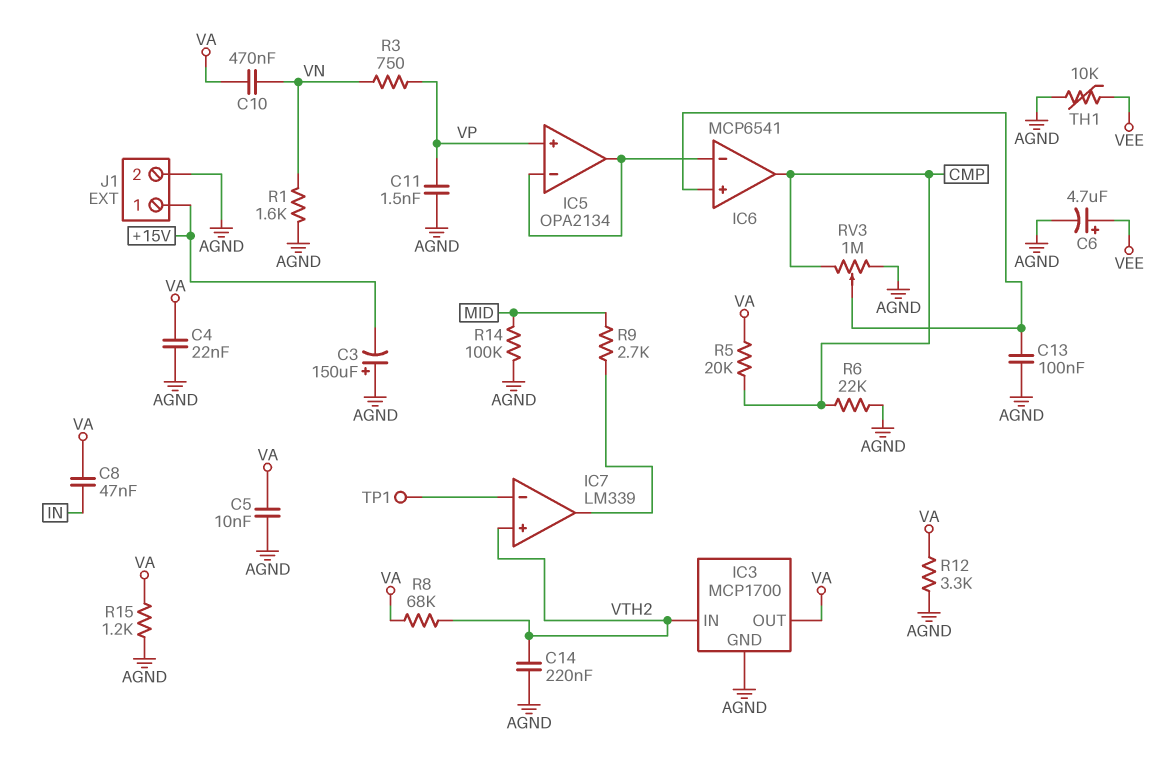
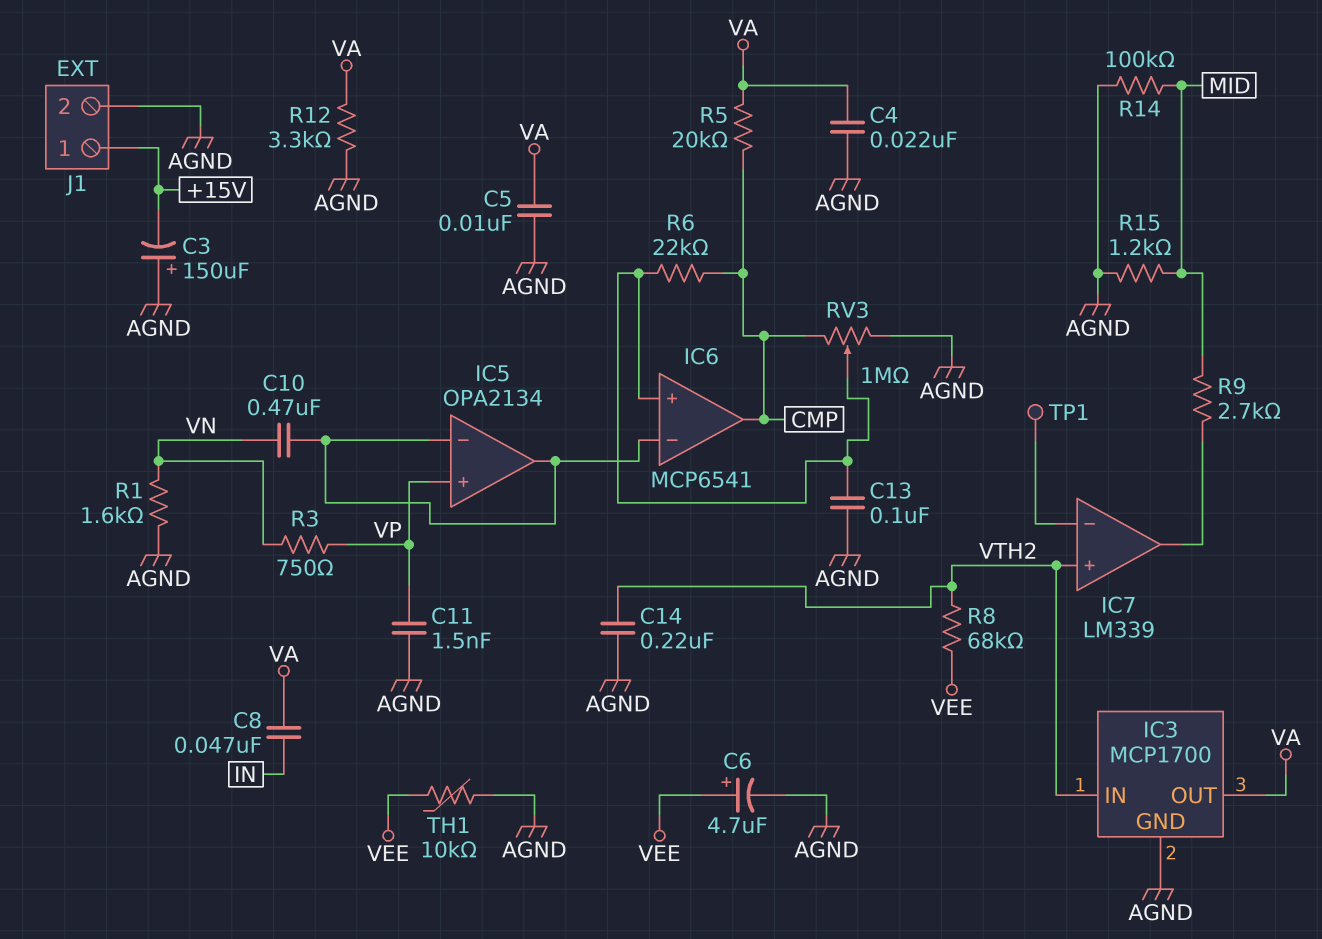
C10: 470nF (VA, VN) -> 470nF (IC5/in-, VN)
R6: 22k (AGND, CMP) -> 22k (CMP, IC6/in+)
R8: 68k (VA, VTH2) -> 68k (VEE, VTH2)
R15: 1.2k (AGND, VA) -> 1.2k (AGND, MID)

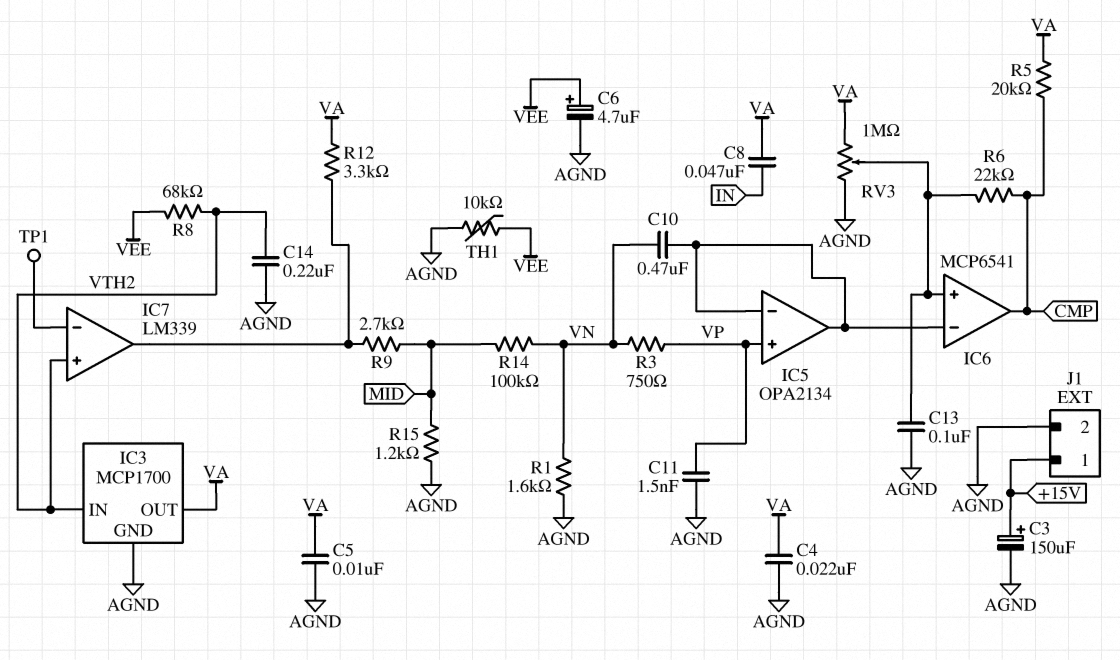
C3: 150uF (plus AGND, minus +15V) -> 150uF (plus +15V, minus AGND)
R12: 3.3k (AGND, VA) -> 3.3k (IC7/out, VA)
R14: 100k (AGND, MID) -> 100k (MID, VN)
RV3: 1M (AGND, CMP, wiper IC6/in+) -> 1M (AGND, VA, wiper IC6/in+)

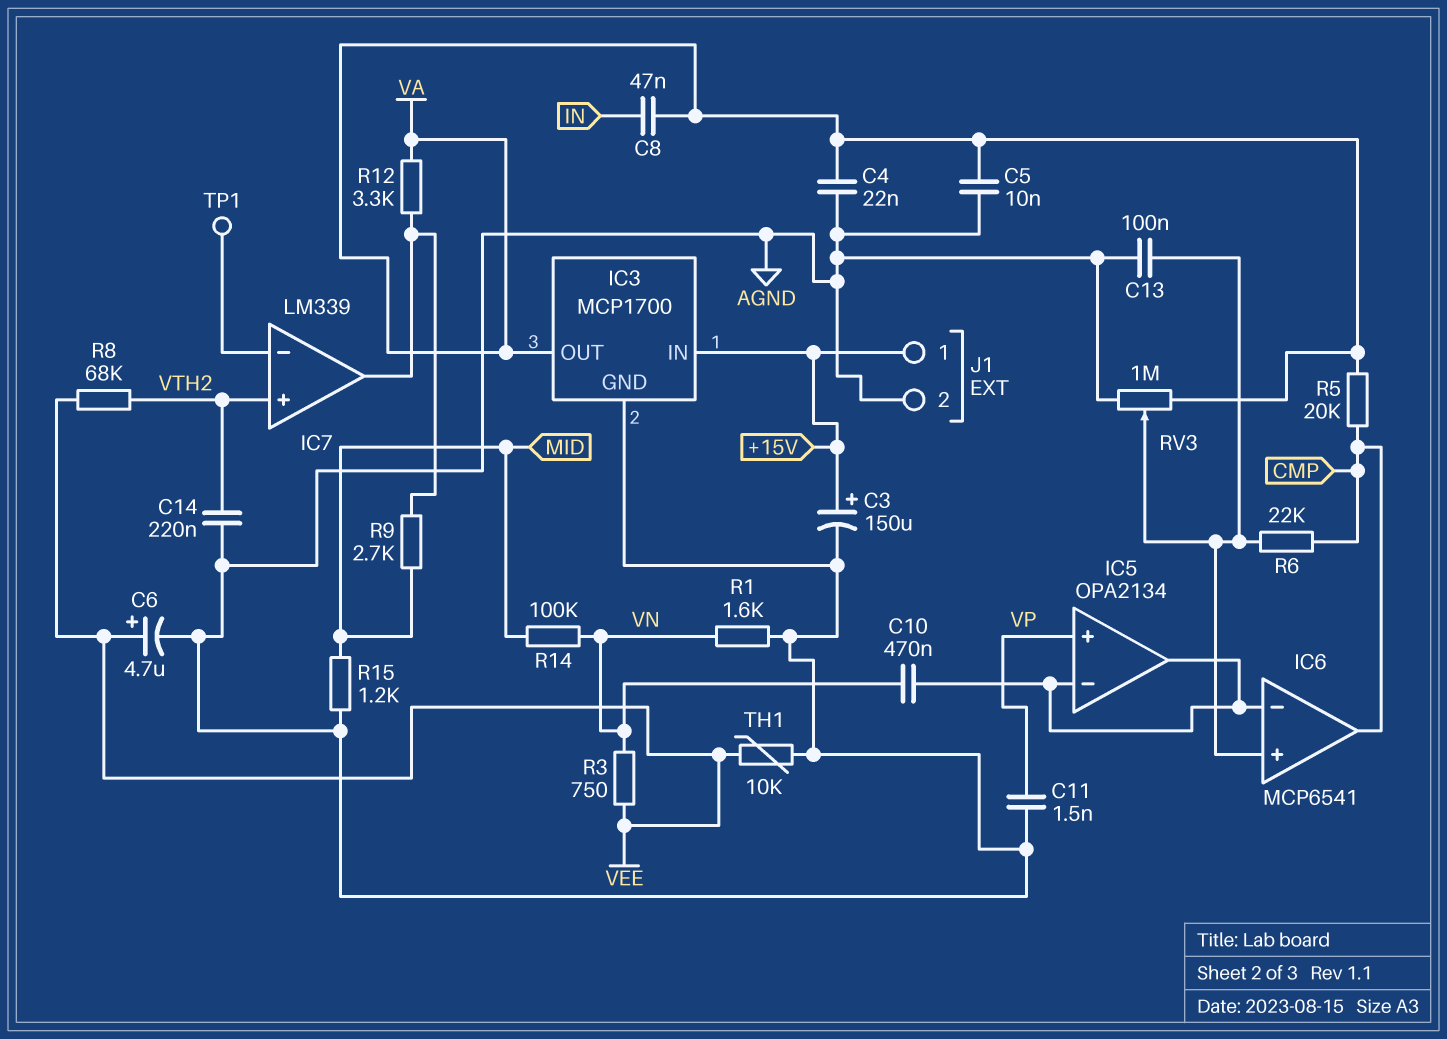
IC3 pin IN: VTH2 -> +15V
R3: 750 (VN, VP) -> 750 (VEE, VN)

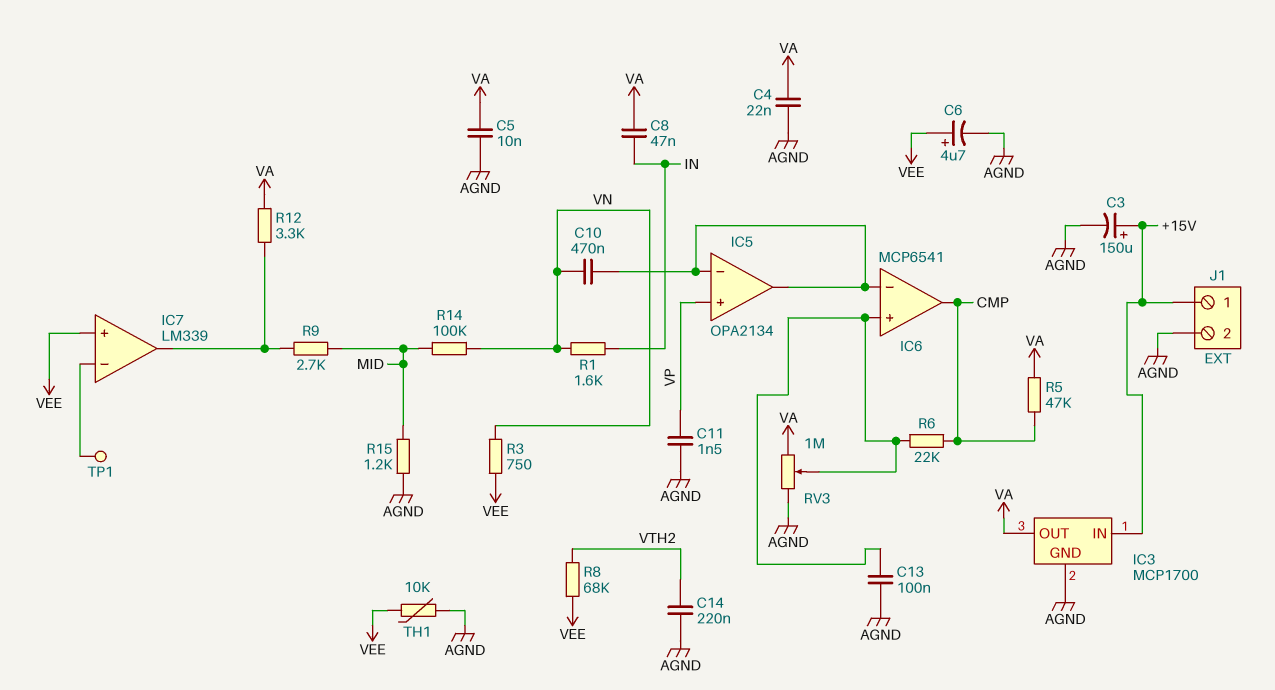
IC7 pin in+: VTH2 -> VEE
R1: 1.6k (AGND, VN) -> 1.6k (IN, VN)
R5: 20k (CMP, VA) -> 47k (CMP, VA)

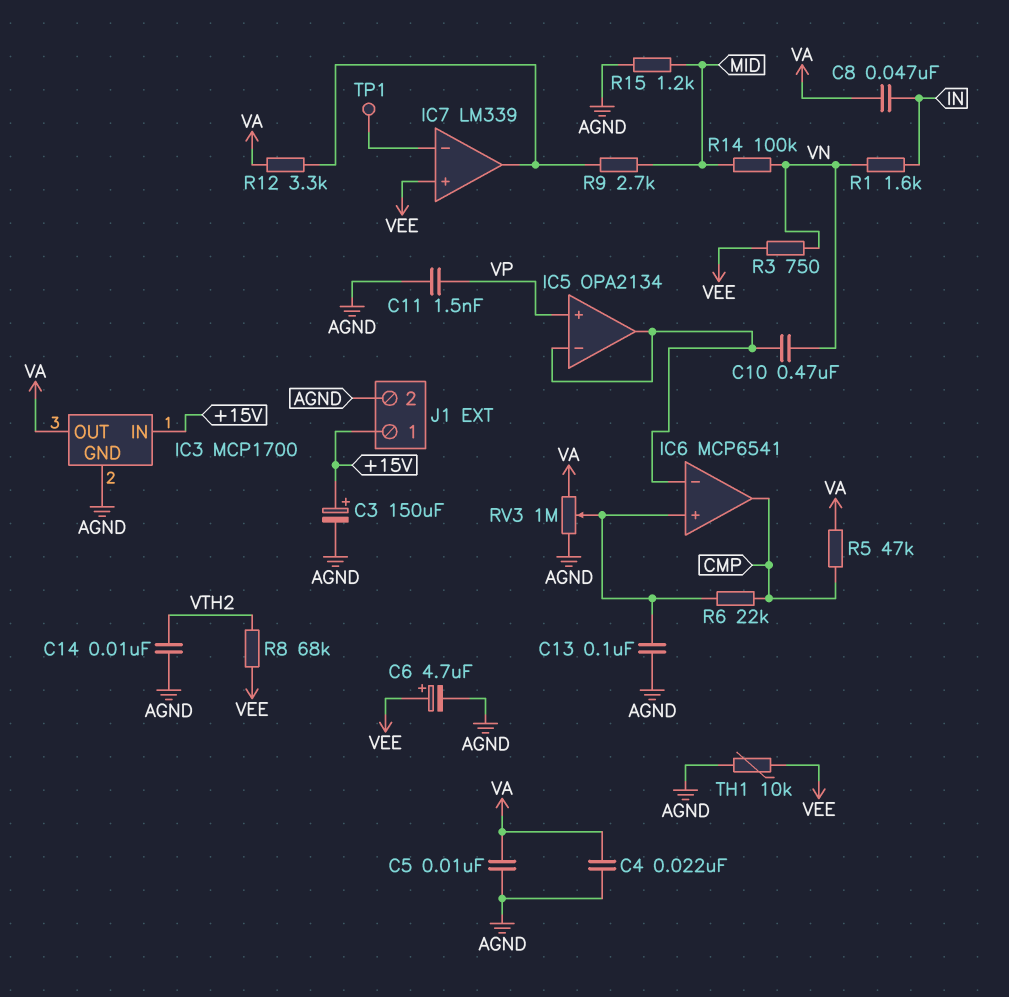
C14: 220nF (AGND, VTH2) -> 10nF (AGND, VTH2)

